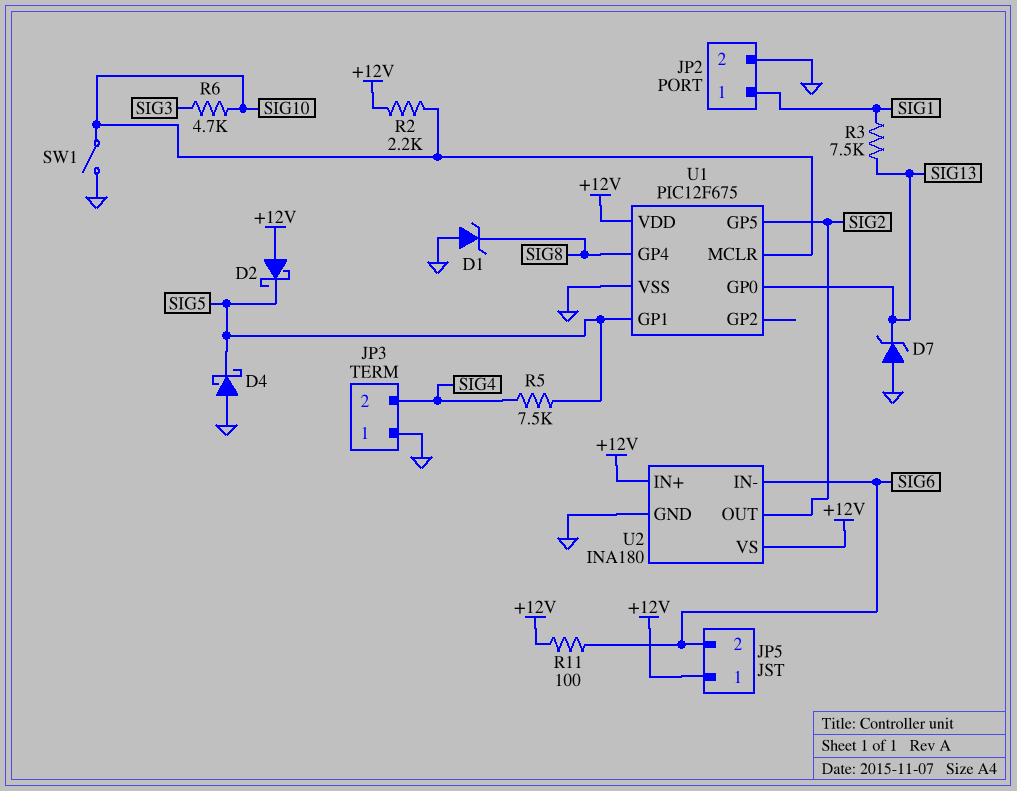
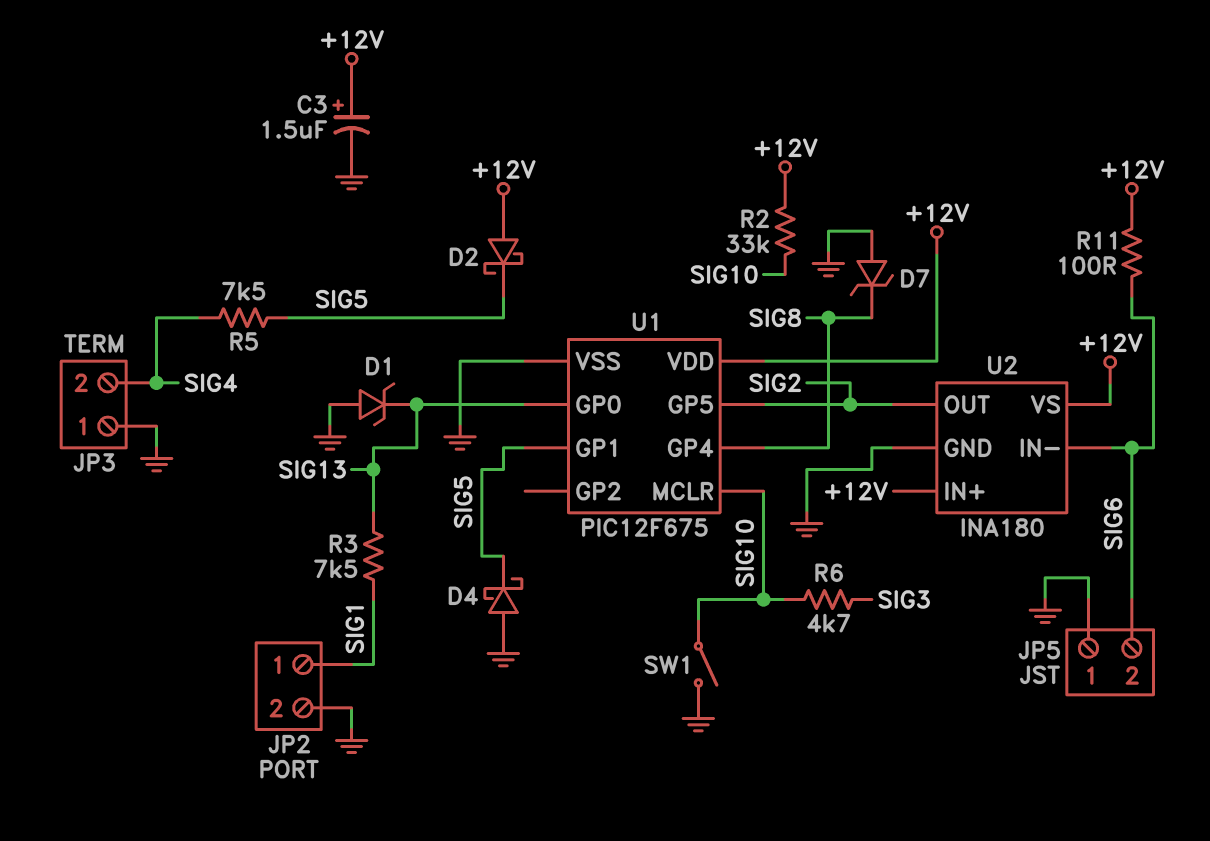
C3: none -> 1.5uF (plus +12V, minus GND)
D1: zener (A GND, K SIG8) -> zener (A GND, K SIG13)
D7: zener (A GND, K SIG13) -> zener (A GND, K SIG8)
JP5 pin 1: +12V -> GND
R2: 2.2k (+12V, SIG10) -> 33k (+12V, SIG10)

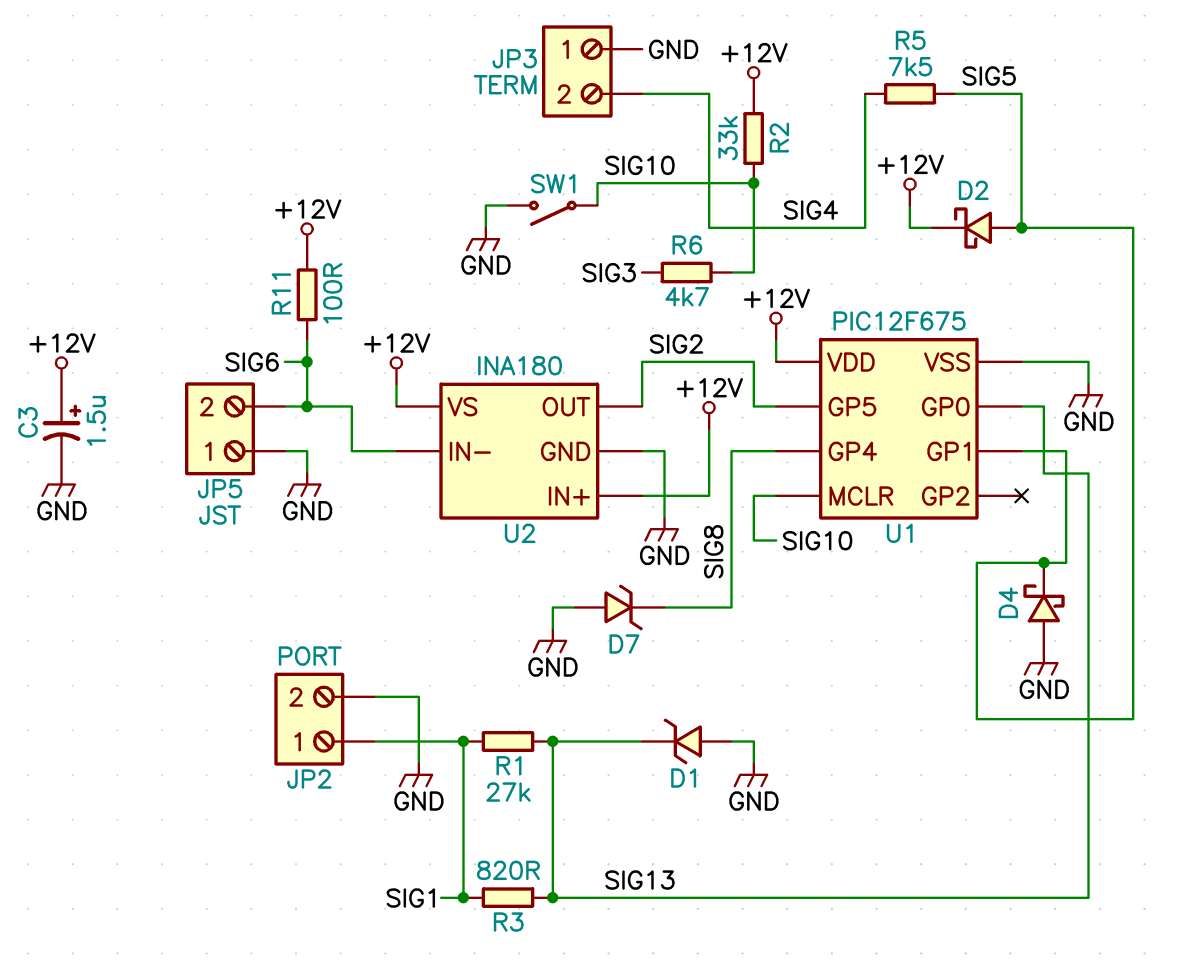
D2: schottky (A +12V, K SIG5) -> schottky (A SIG5, K +12V)
R1: none -> 27k (SIG1, SIG13)
R3: 7.5k (SIG1, SIG13) -> 820 (SIG1, SIG13)

